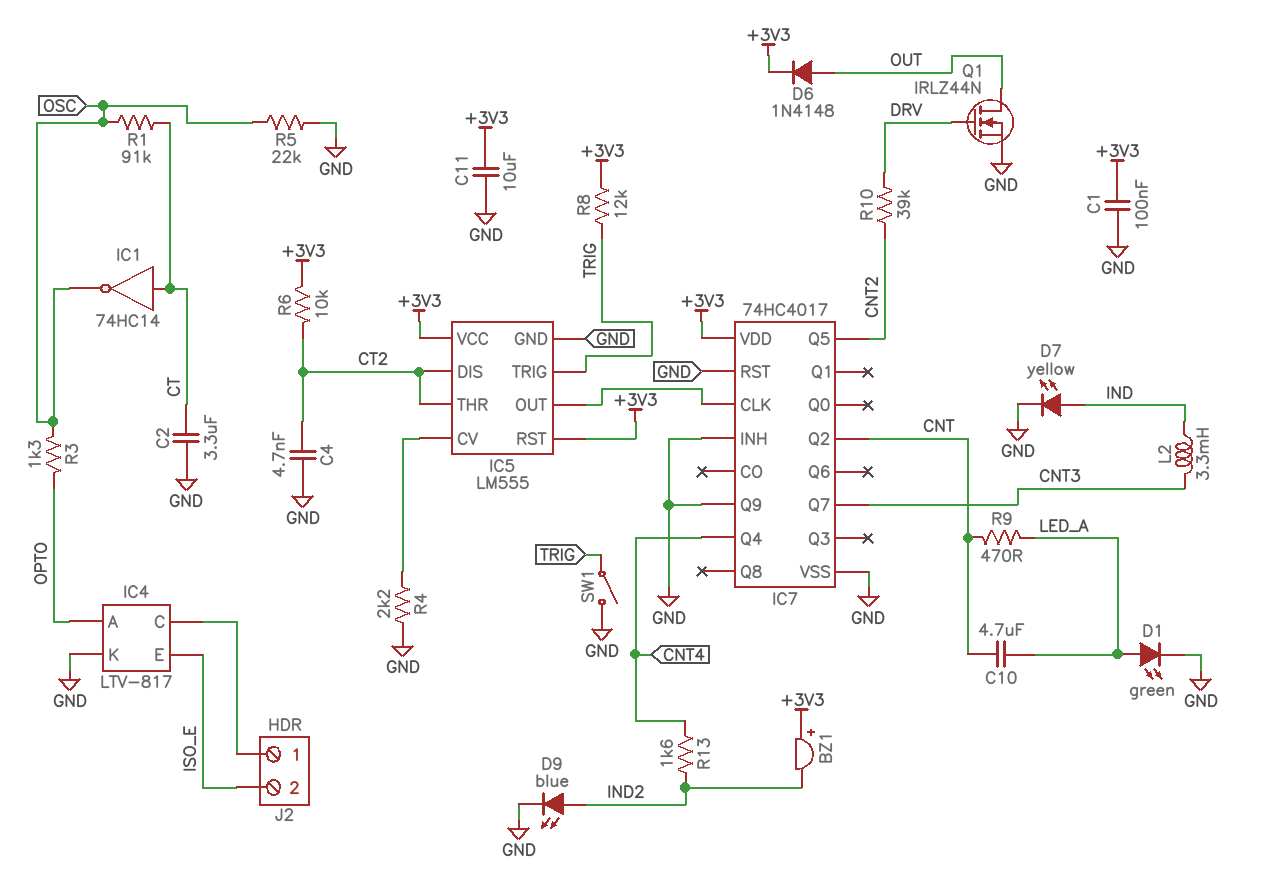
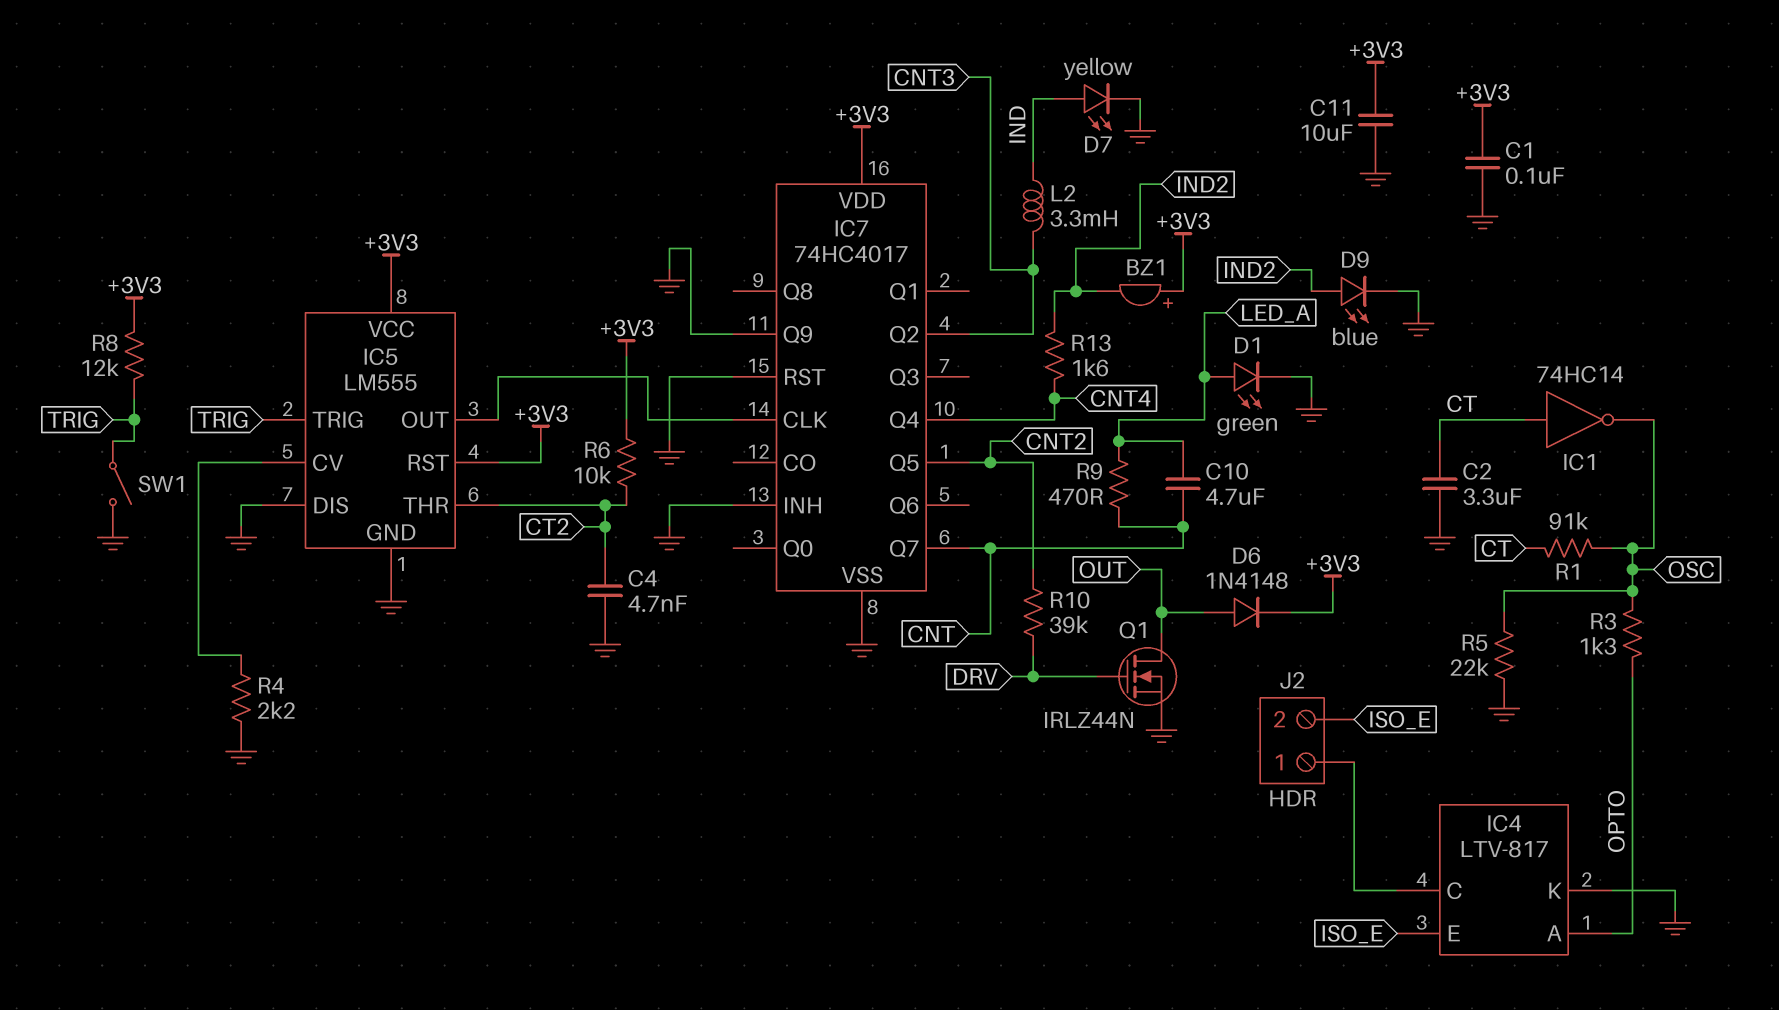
IC5 pin DIS: CT2 -> GND
IC7 pin Q2: CNT -> CNT3
IC7 pin Q7: CNT3 -> CNT

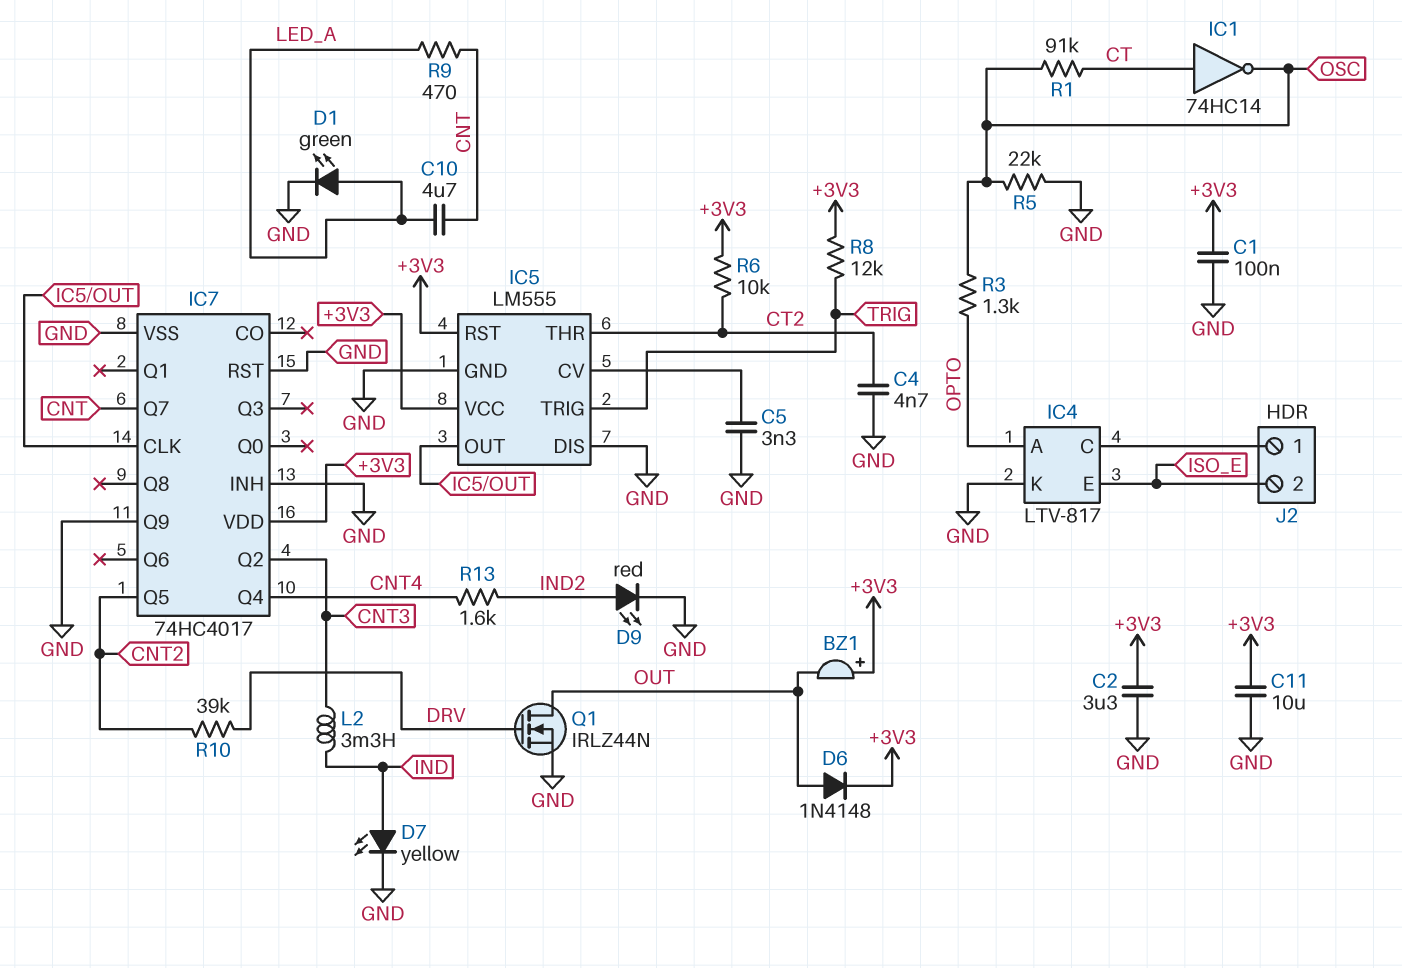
BZ1: buzzer (plus +3V3, minus IND2) -> buzzer (plus +3V3, minus OUT)
C2: 3.3uF (CT, GND) -> 3.3uF (+3V3, GND)
C5: none -> 3.3nF (GND, IC5/CV)
D9: LED blue (A IND2, K GND) -> LED red (A IND2, K GND)
R4: 2.2k (GND, IC5/CV) -> none
SW1: switch (GND, TRIG) -> none

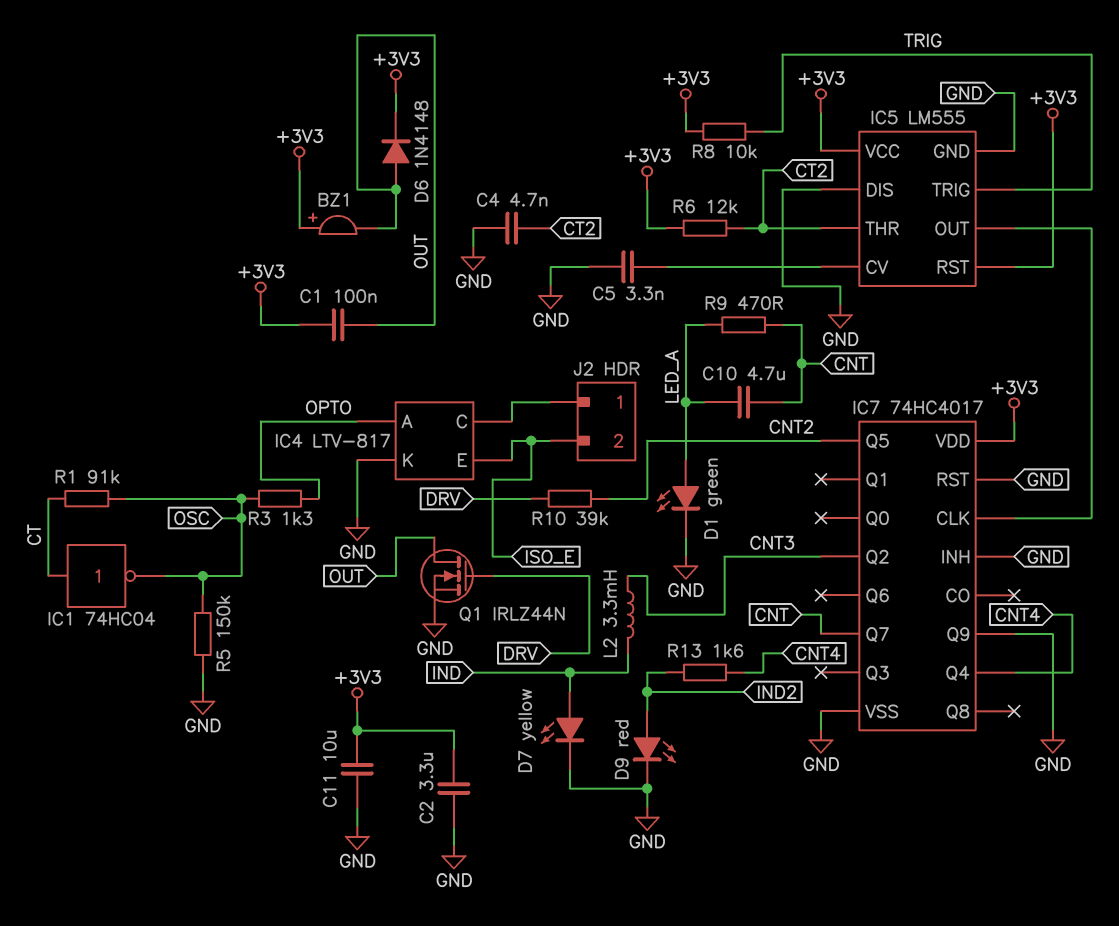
C1: 100nF (+3V3, GND) -> 100nF (+3V3, OUT)
IC1: NOT 74HC14 (in CT, out OSC) -> NOT 74HC04 (in CT, out OSC)
R5: 22k (GND, OSC) -> 150k (GND, OSC)
R6: 10k (+3V3, CT2) -> 12k (+3V3, CT2)
R8: 12k (+3V3, TRIG) -> 10k (+3V3, TRIG)

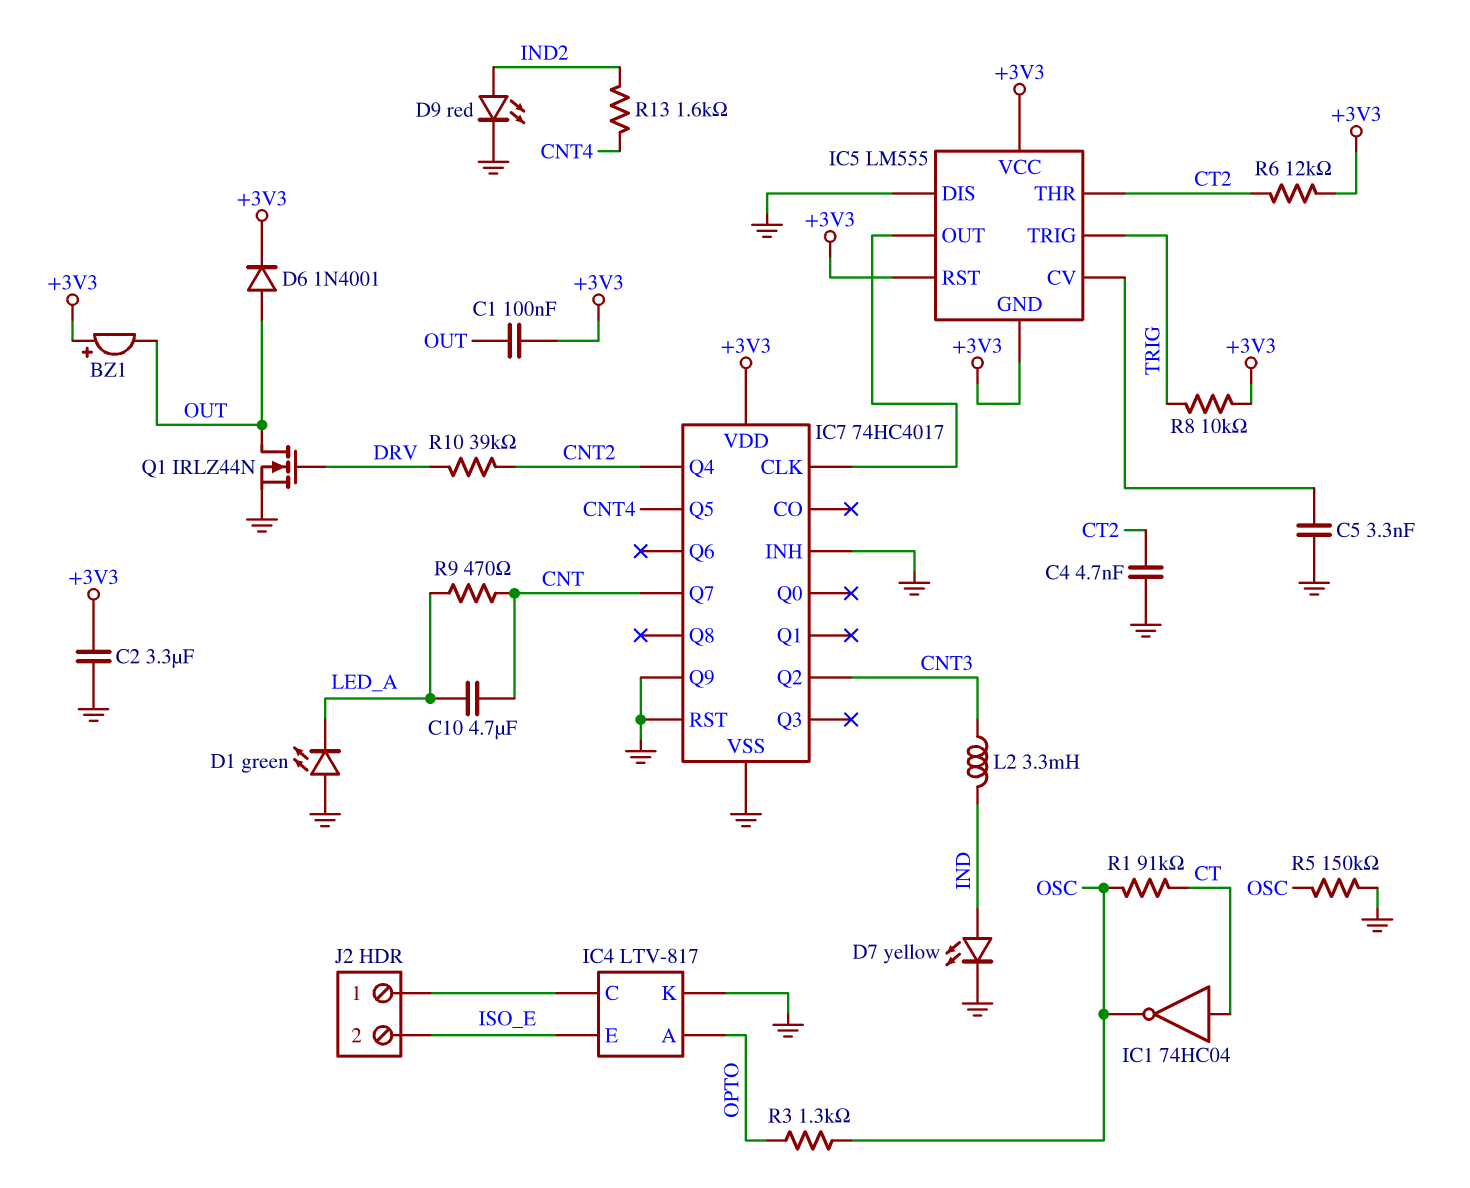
C11: 10uF (+3V3, GND) -> none
D1: LED green (A LED_A, K GND) -> LED green (A GND, K LED_A)
D6: diode 1N4148 (A OUT, K +3V3) -> diode 1N4001 (A OUT, K +3V3)
IC5 pin GND: GND -> +3V3
IC7 pin Q4: CNT4 -> CNT2
IC7 pin Q5: CNT2 -> CNT4

